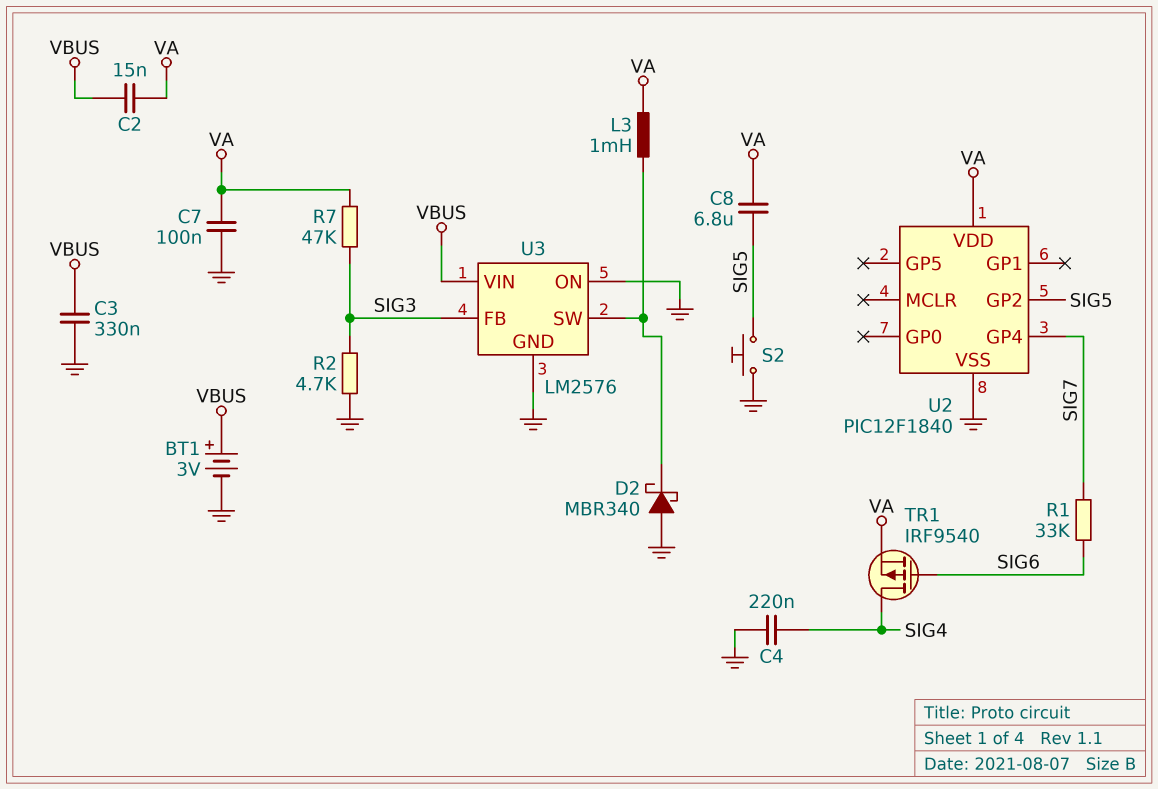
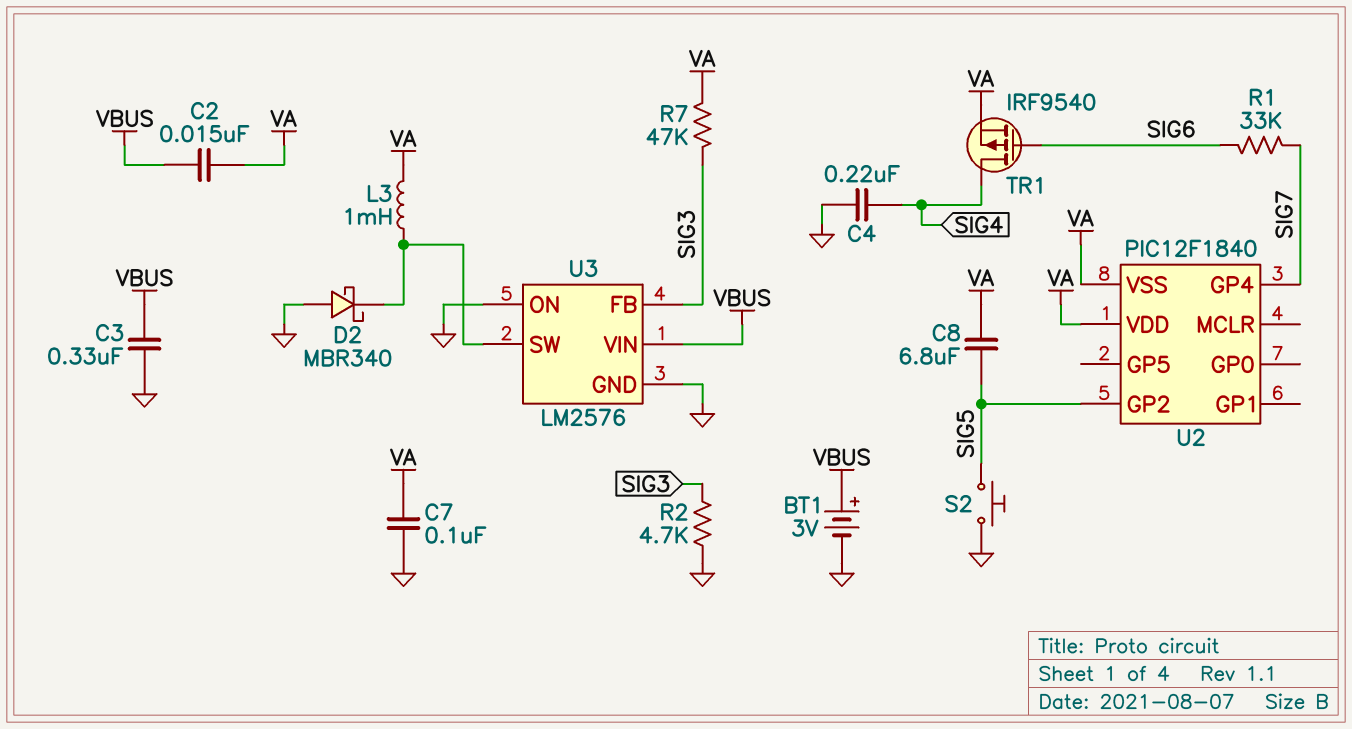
U2 pin VSS: GND -> VA

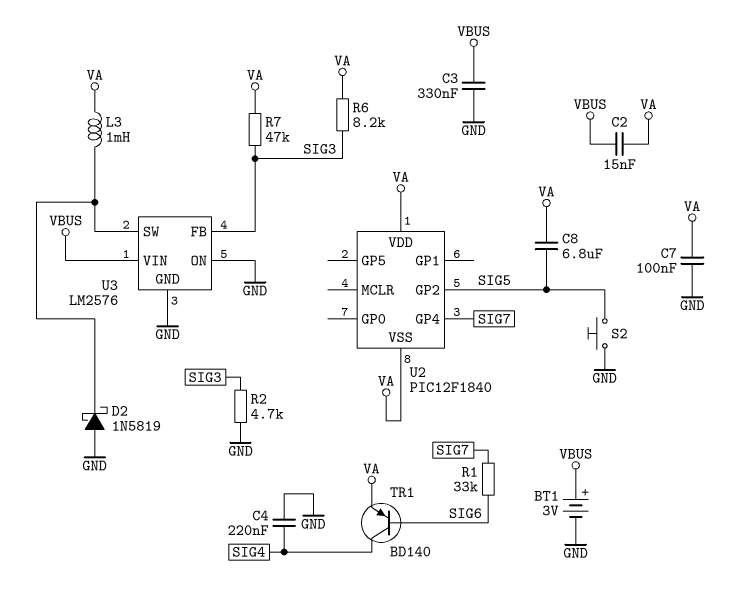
D2: schottky MBR340 (A GND, K U3/SW) -> schottky 1N5819 (A GND, K U3/SW)
R6: none -> 8.2k (SIG3, VA)
TR1: PMOS IRF9540 (G SIG6, D SIG4, S VA) -> PNP BD140 (B SIG6, C SIG4, E VA)

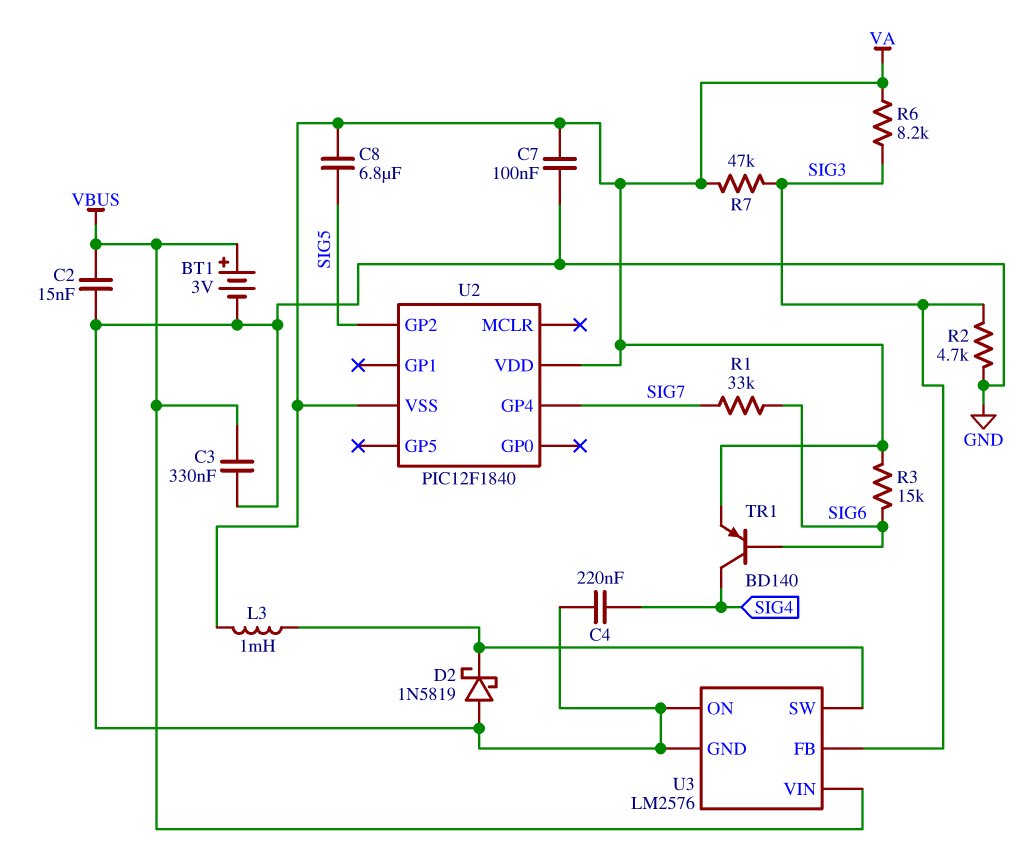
C2: 15nF (VA, VBUS) -> 15nF (GND, VBUS)
R3: none -> 15k (SIG6, VA)
S2: button (GND, SIG5) -> none

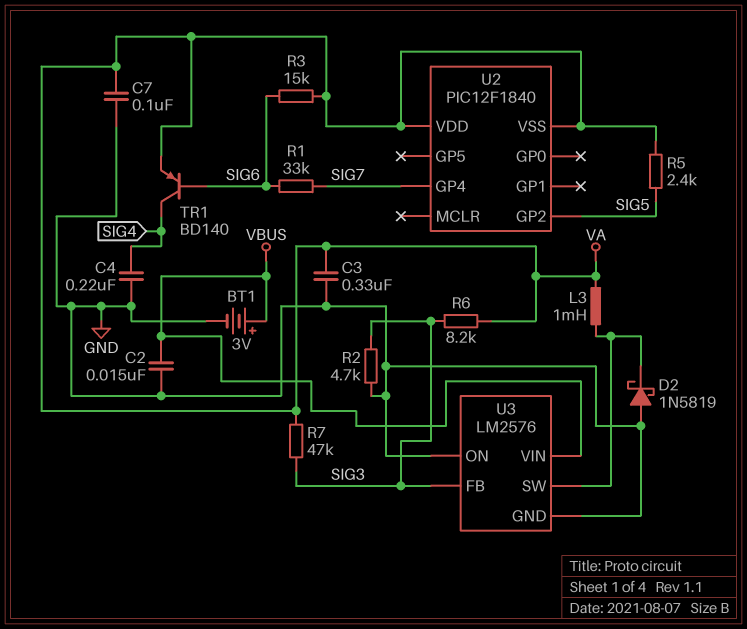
C3: 330nF (GND, VBUS) -> 330nF (GND, VA)
C8: 6.8uF (SIG5, VA) -> none
R5: none -> 2.4k (SIG5, VA)

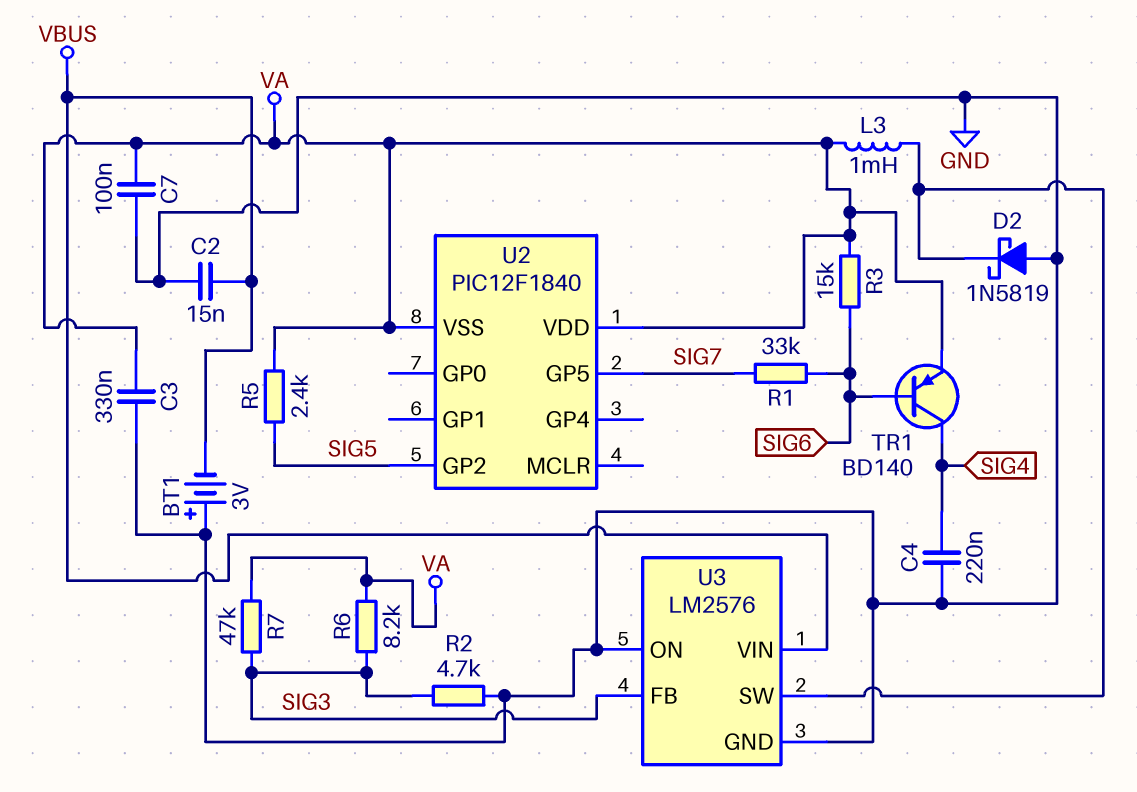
BT1: 3V (plus VBUS, minus GND) -> 3V (plus GND, minus VBUS)
U2 pin GP4: SIG7 -> none
U2 pin GP5: none -> SIG7

